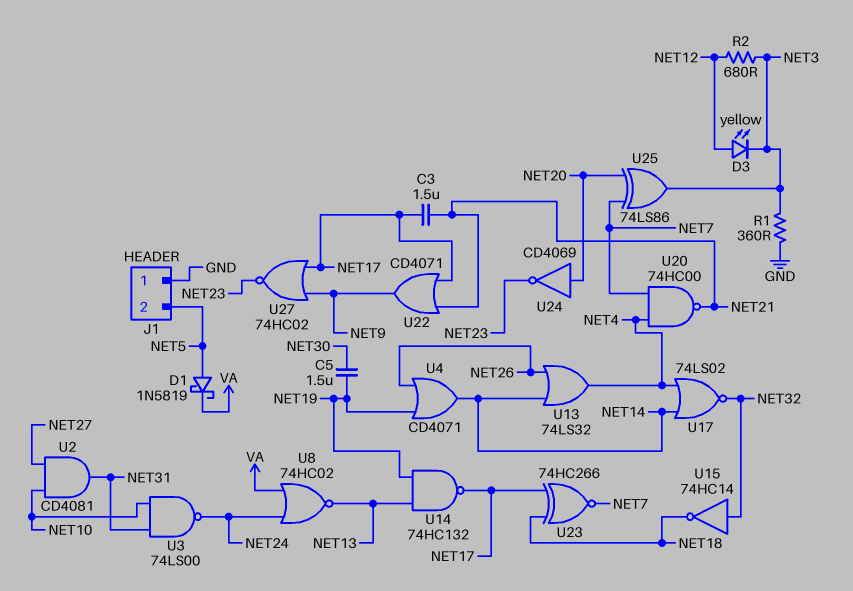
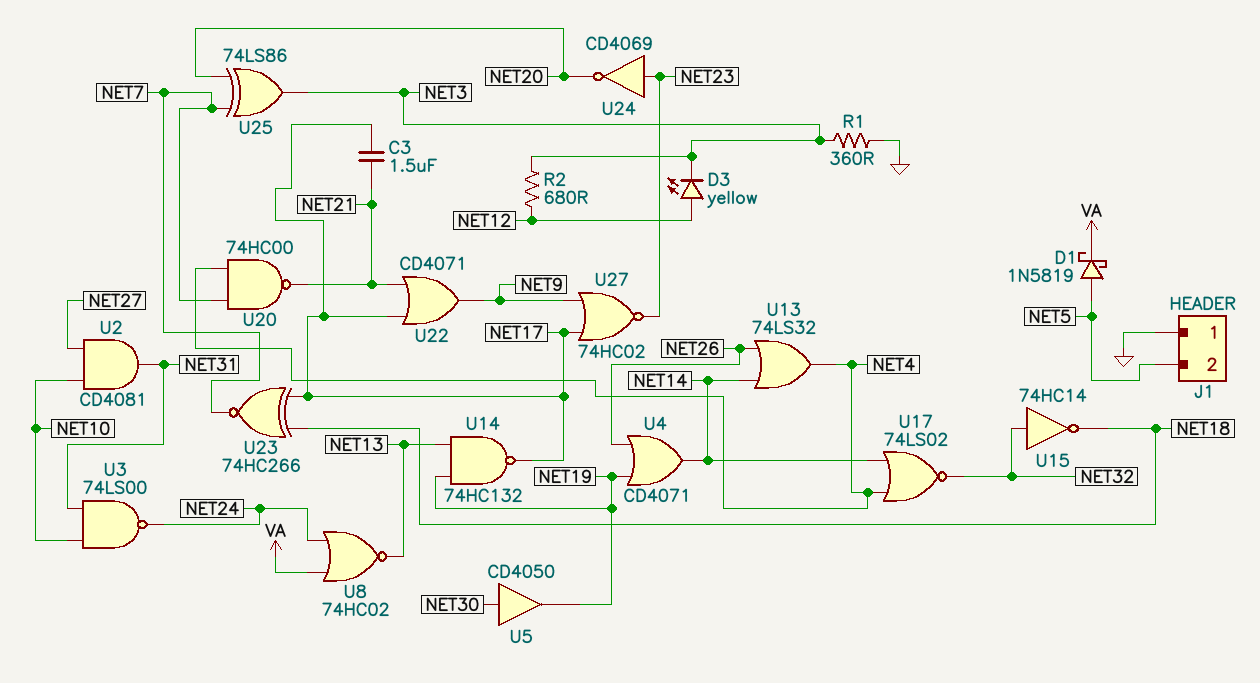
C5: 1.5uF (NET19, NET30) -> none
U5: none -> buffer CD4050 (in NET30, out NET19)
U24: NOT CD4069 (in NET20, out NET23) -> NOT CD4069 (in NET23, out NET20)

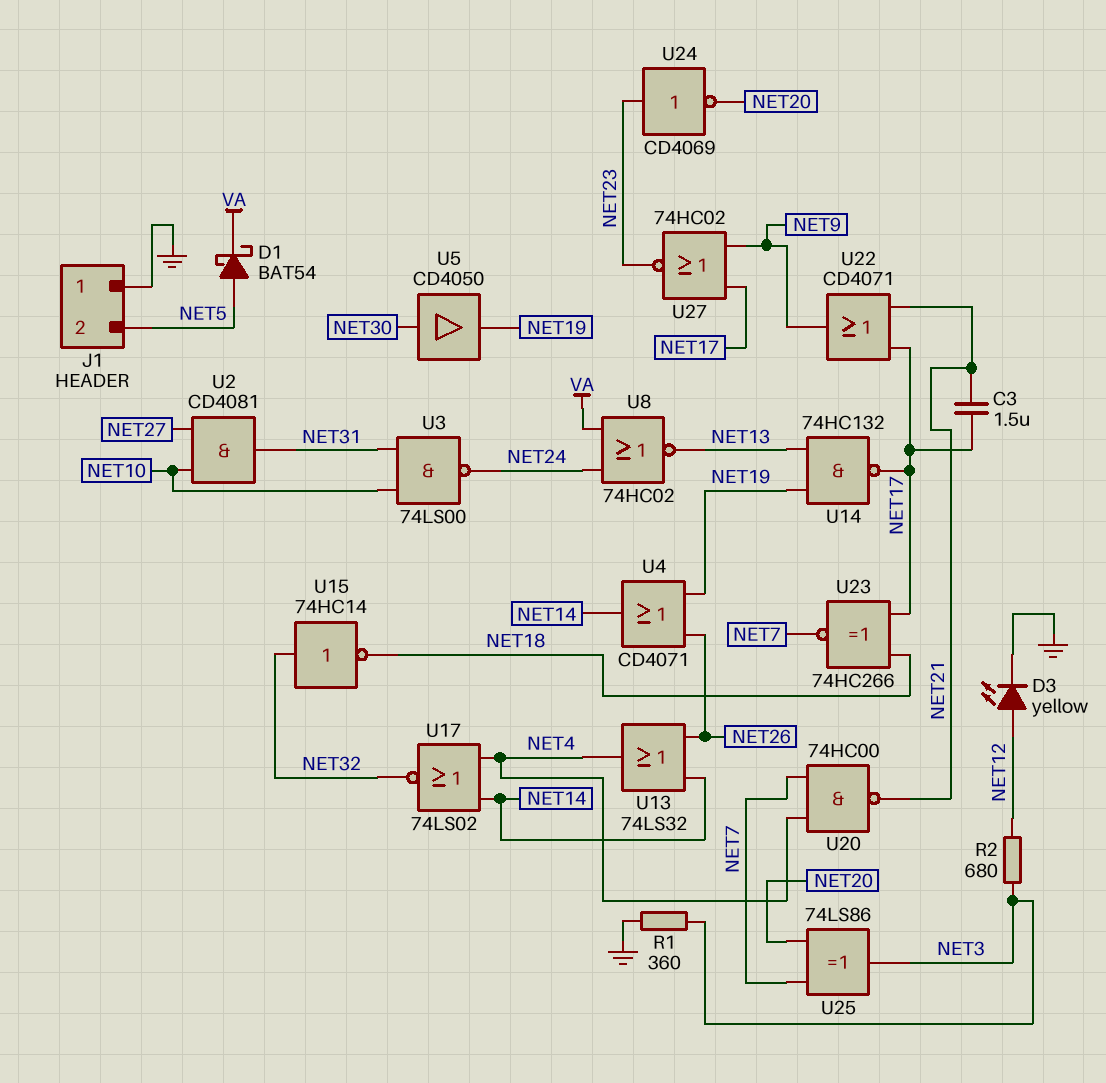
D1: schottky 1N5819 (A NET5, K VA) -> schottky BAT54 (A NET5, K VA)
D3: LED yellow (A NET12, K NET3) -> LED yellow (A NET12, K GND)

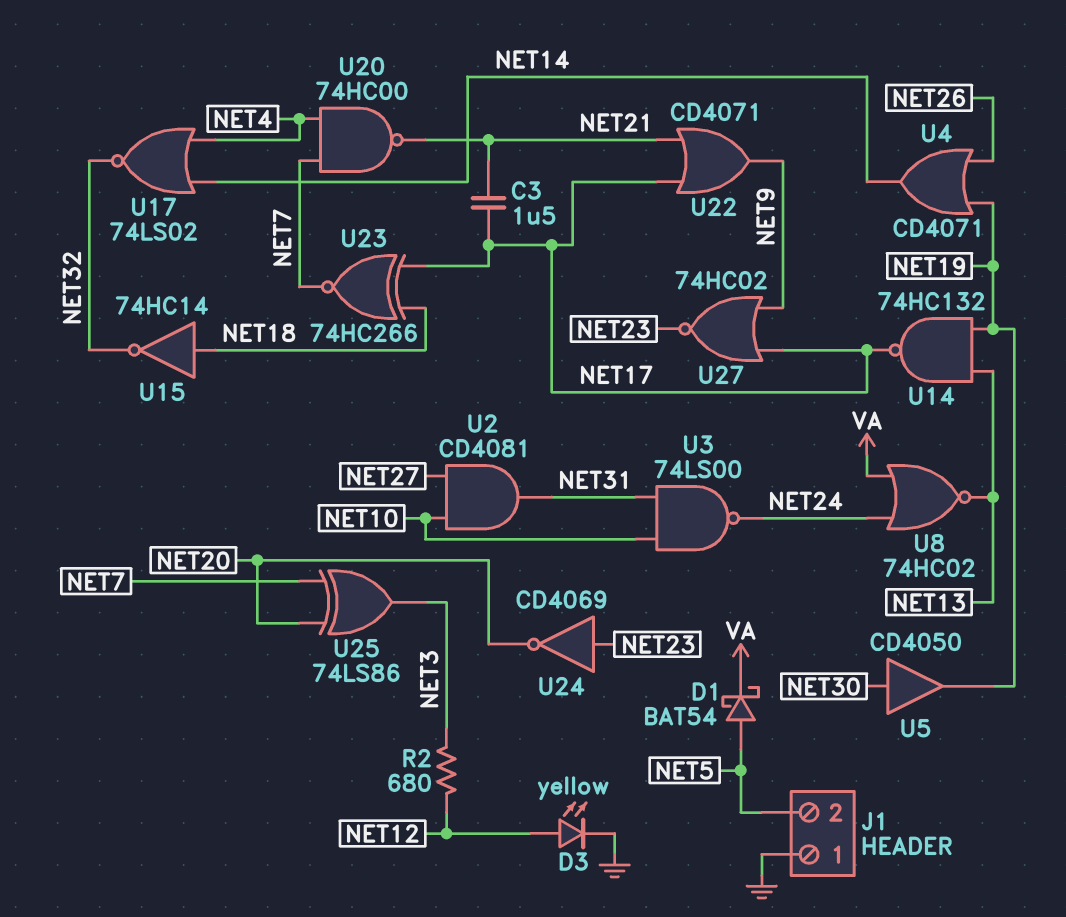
R1: 360 (GND, NET3) -> none
U13: OR 74LS32 (in NET14, in NET26, out NET4) -> none
U15: NOT 74HC14 (in NET32, out NET18) -> NOT 74HC14 (in NET18, out NET32)

